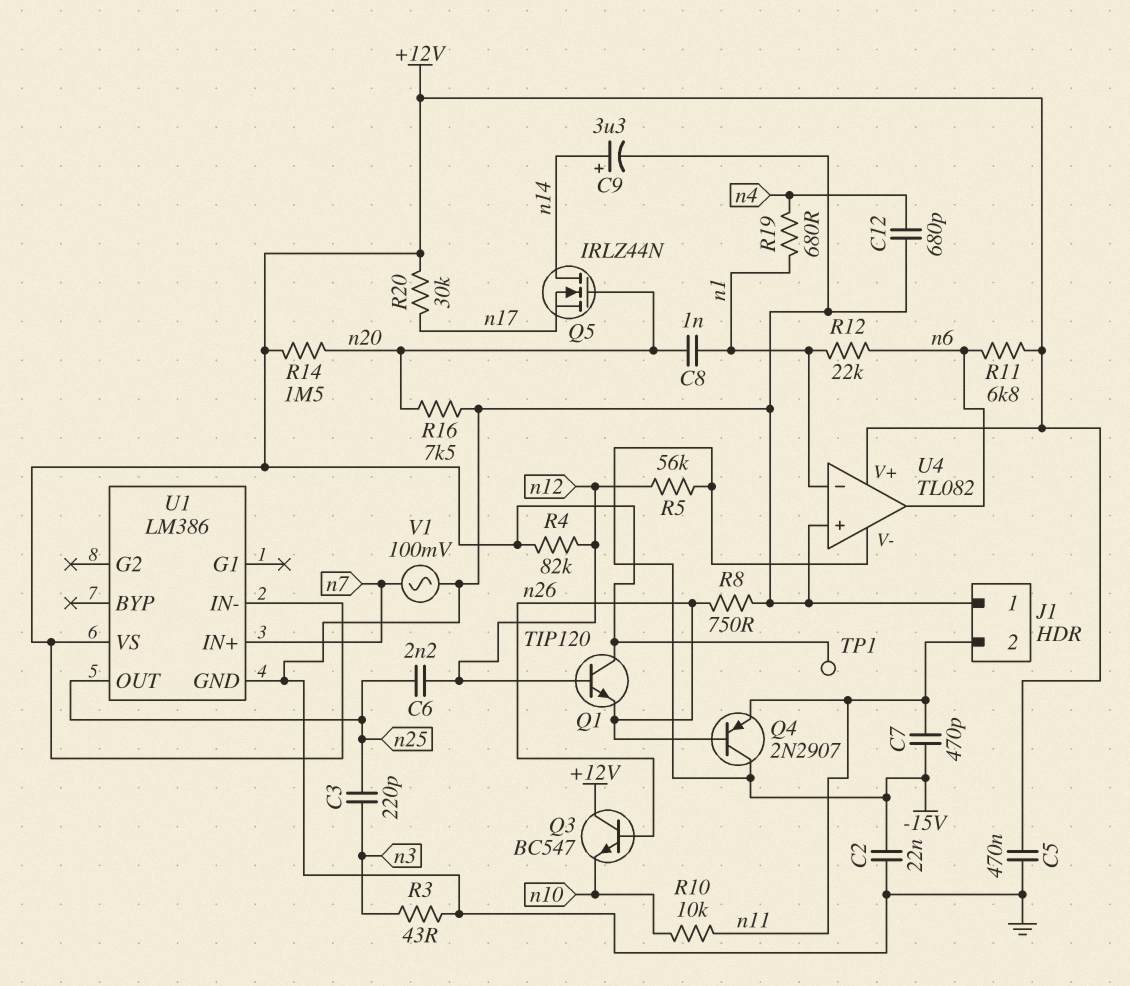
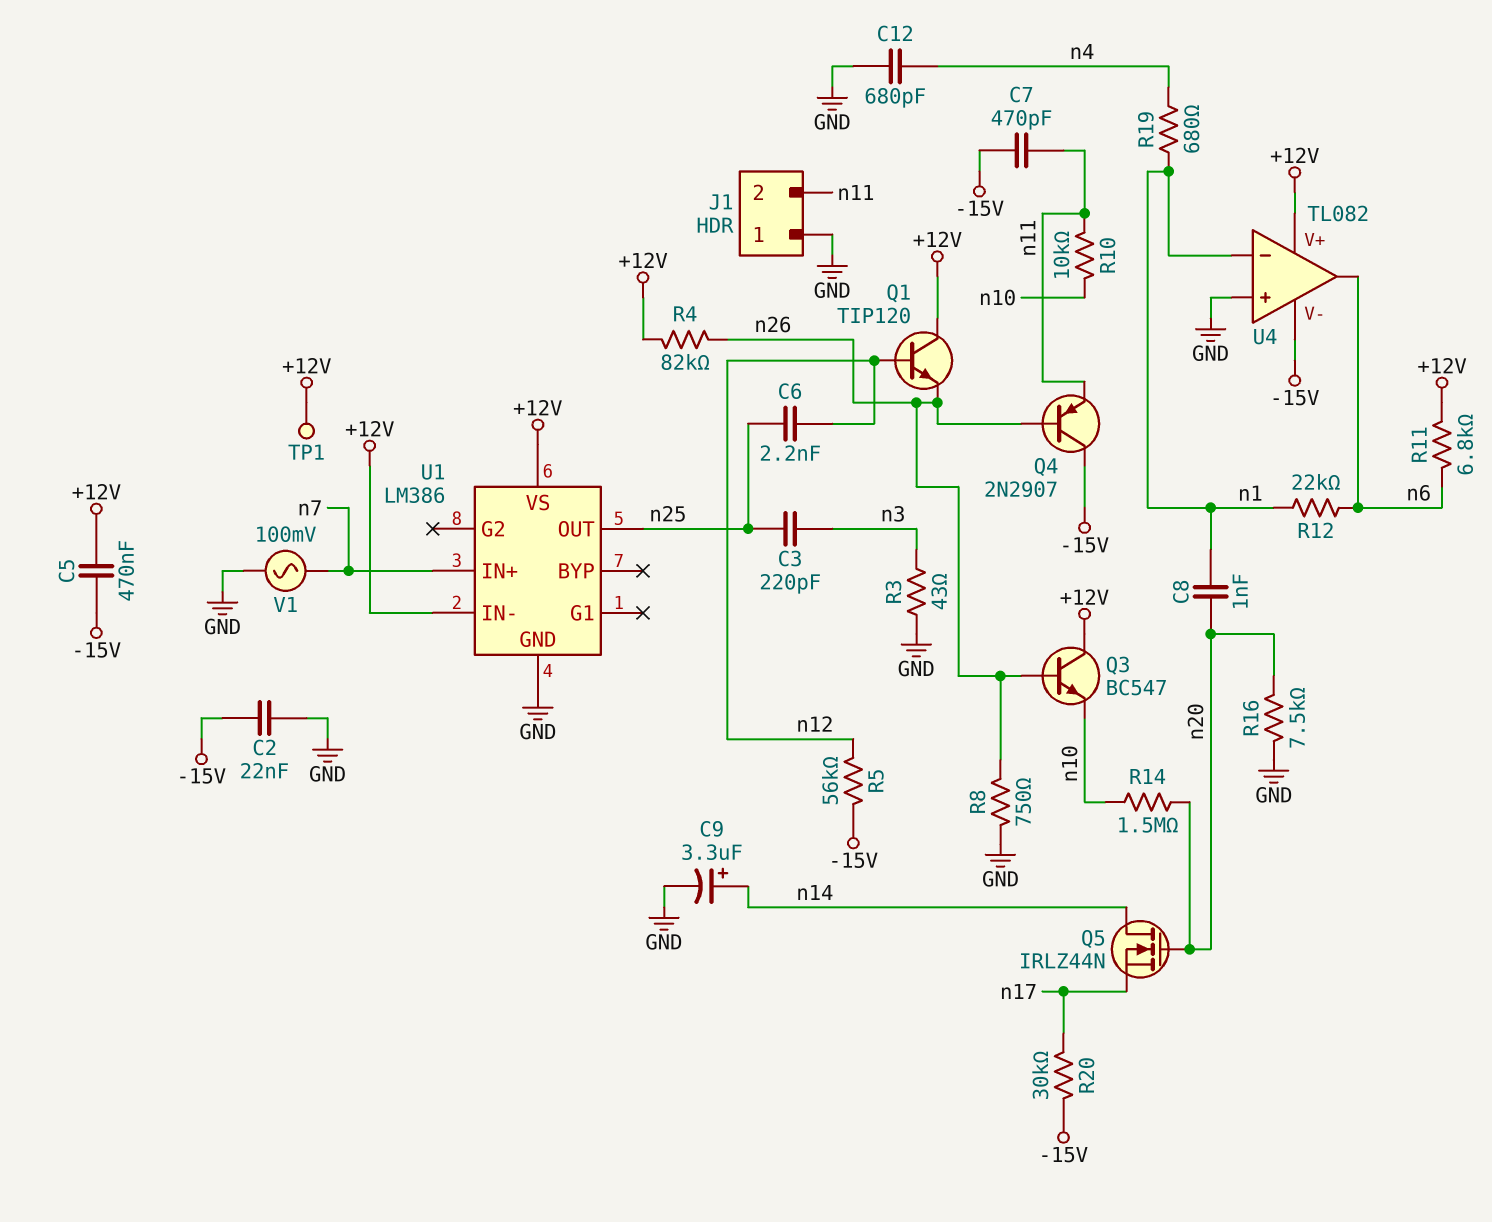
C5: 470nF (+12V, GND) -> 470nF (+12V, -15V)
R4: 82k (+12V, n12) -> 82k (+12V, n26)
R14: 1.5M (+12V, n20) -> 1.5M (n10, n20)
R20: 30k (+12V, n17) -> 30k (-15V, n17)

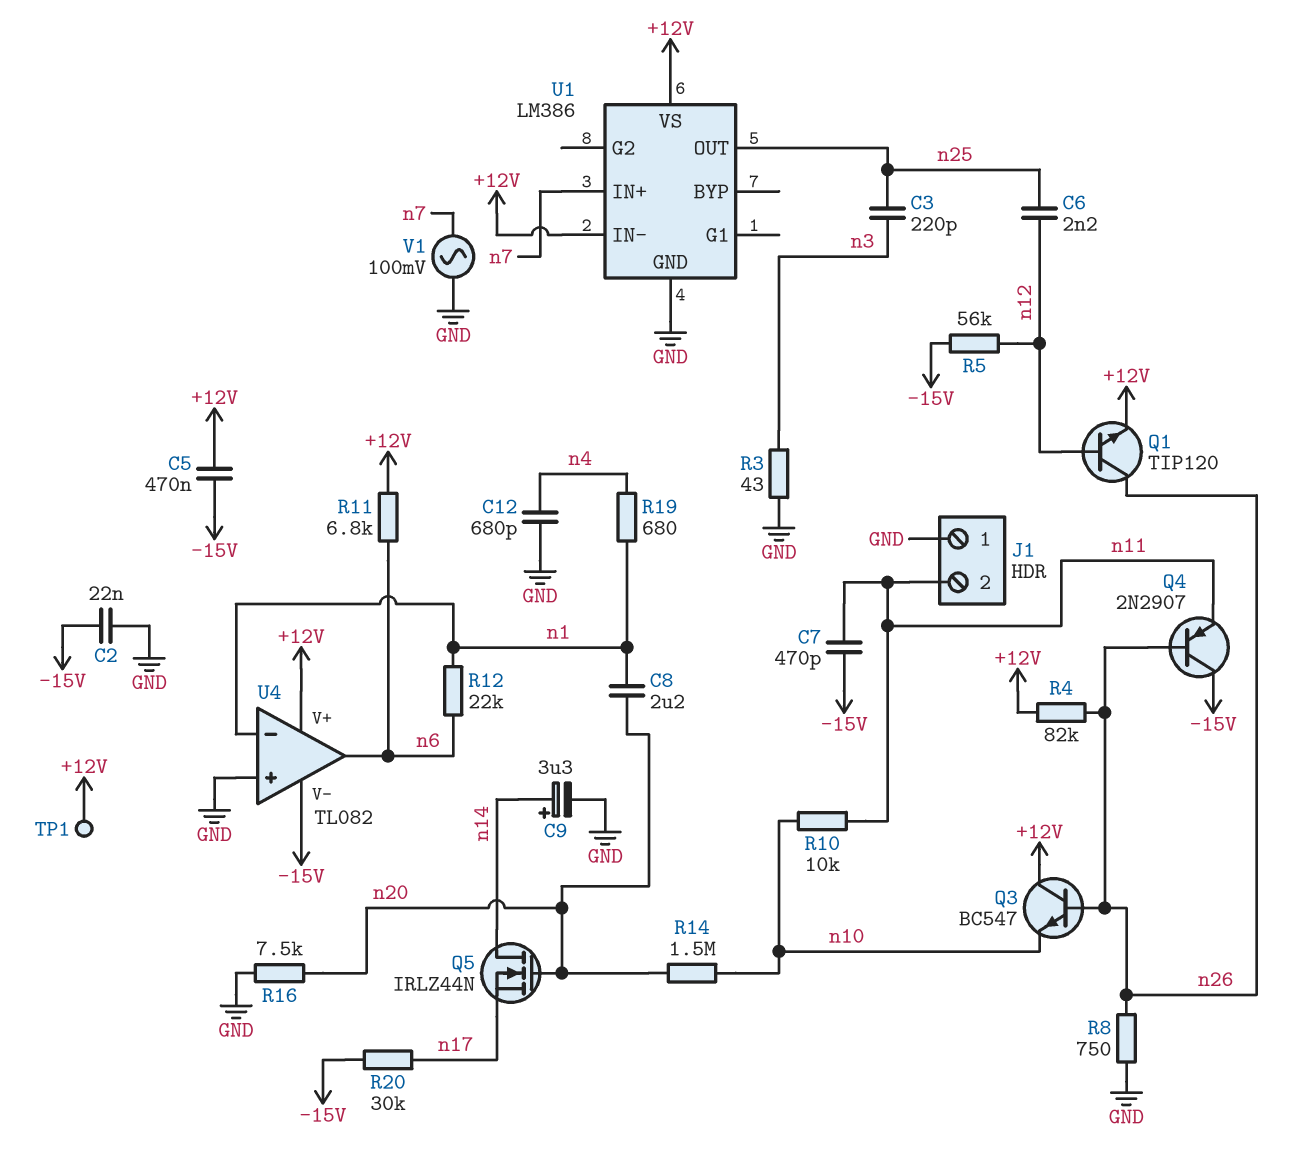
C8: 1nF (n1, n20) -> 2.2uF (n1, n20)
Q1: NPN TIP120 (B n12, C +12V, E n26) -> NPN TIP120 (B n12, C n26, E +12V)

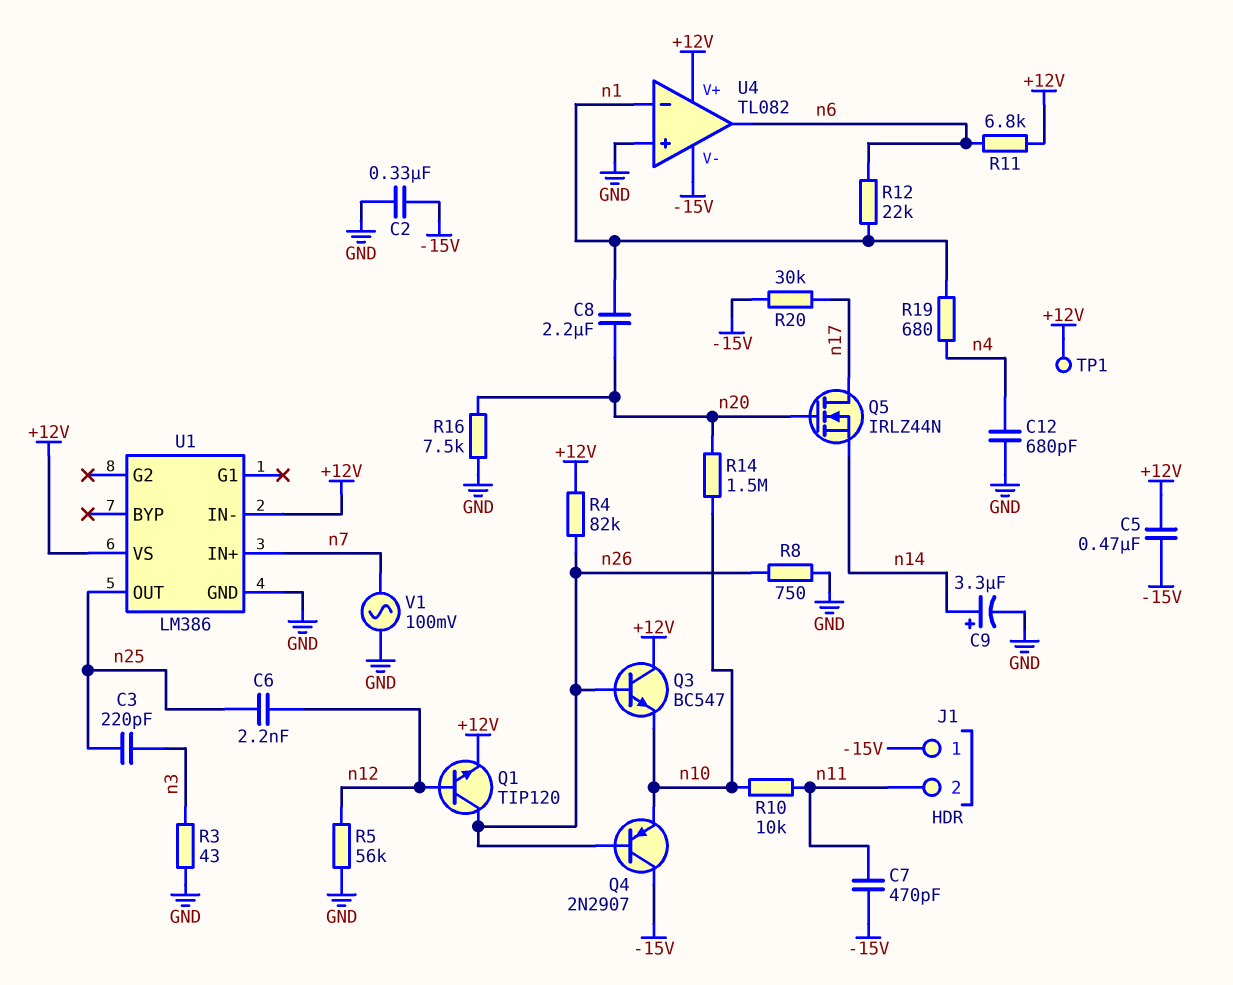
C2: 22nF (-15V, GND) -> 330nF (-15V, GND)
J1 pin 1: GND -> -15V
Q4: PNP 2N2907 (B n26, C -15V, E n11) -> PNP 2N2907 (B n26, C -15V, E n10)
Q5: NMOS IRLZ44N (G n20, D n14, S n17) -> NMOS IRLZ44N (G n20, D n17, S n14)
R5: 56k (-15V, n12) -> 56k (GND, n12)

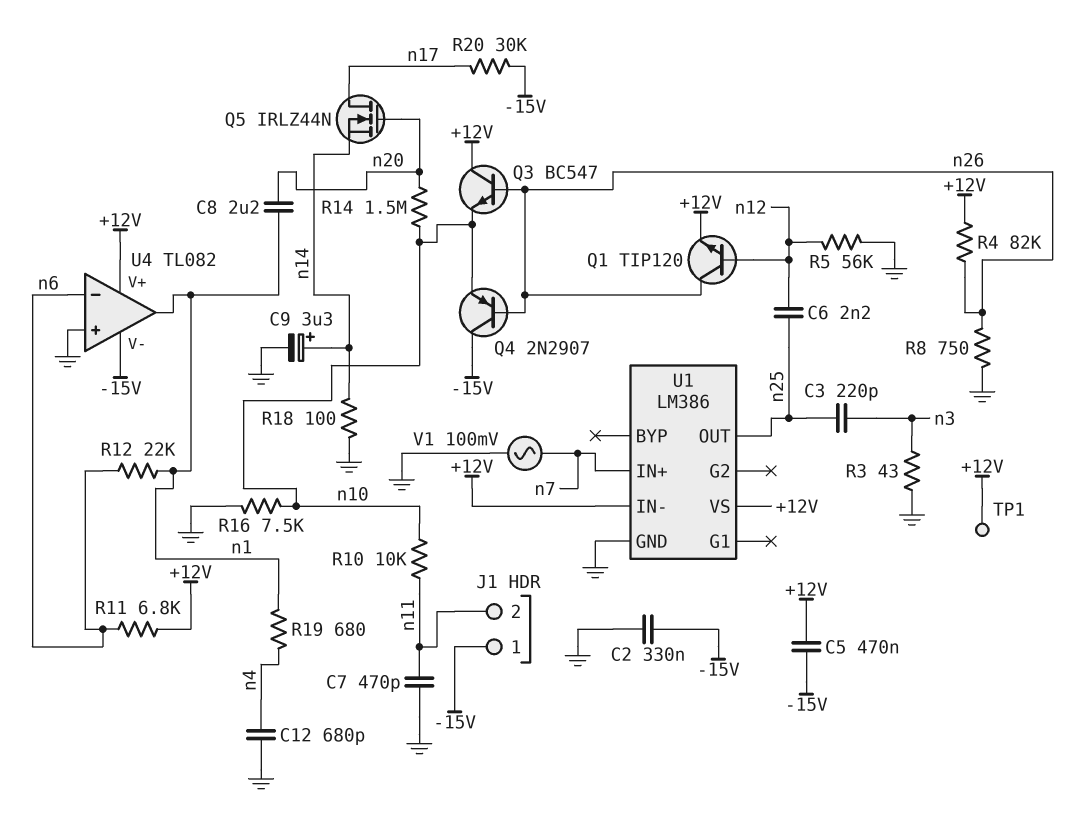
C7: 470pF (-15V, n11) -> 470pF (GND, n11)
R16: 7.5k (GND, n20) -> 7.5k (GND, n10)
R18: none -> 100 (GND, n14)
U4 pin in-: n1 -> n6
U4 pin out: n6 -> n1

